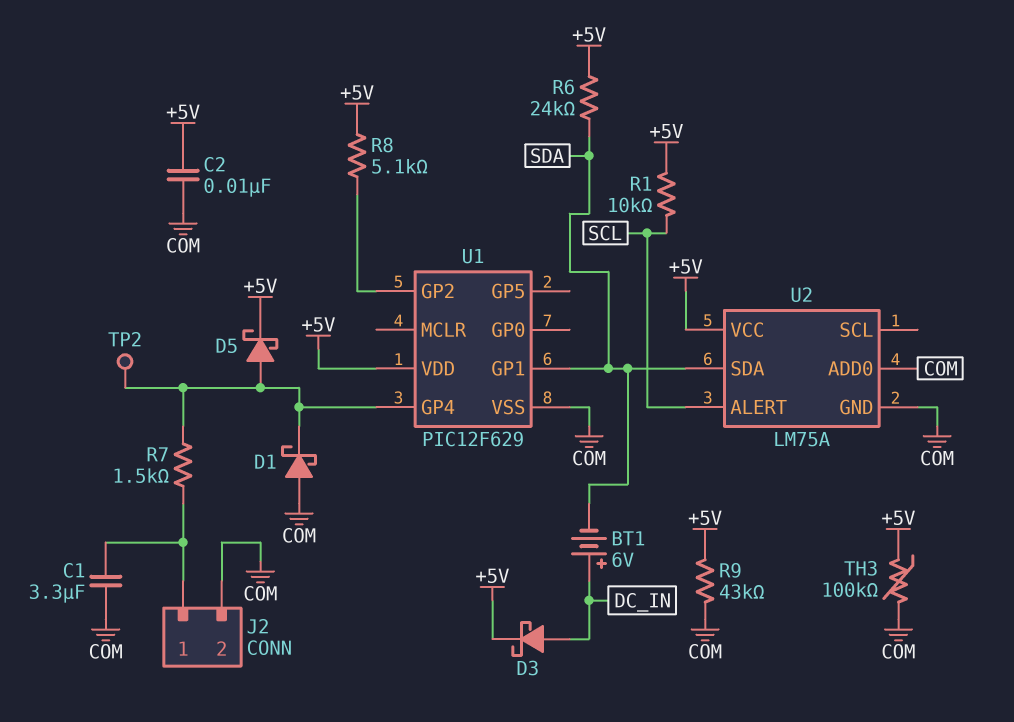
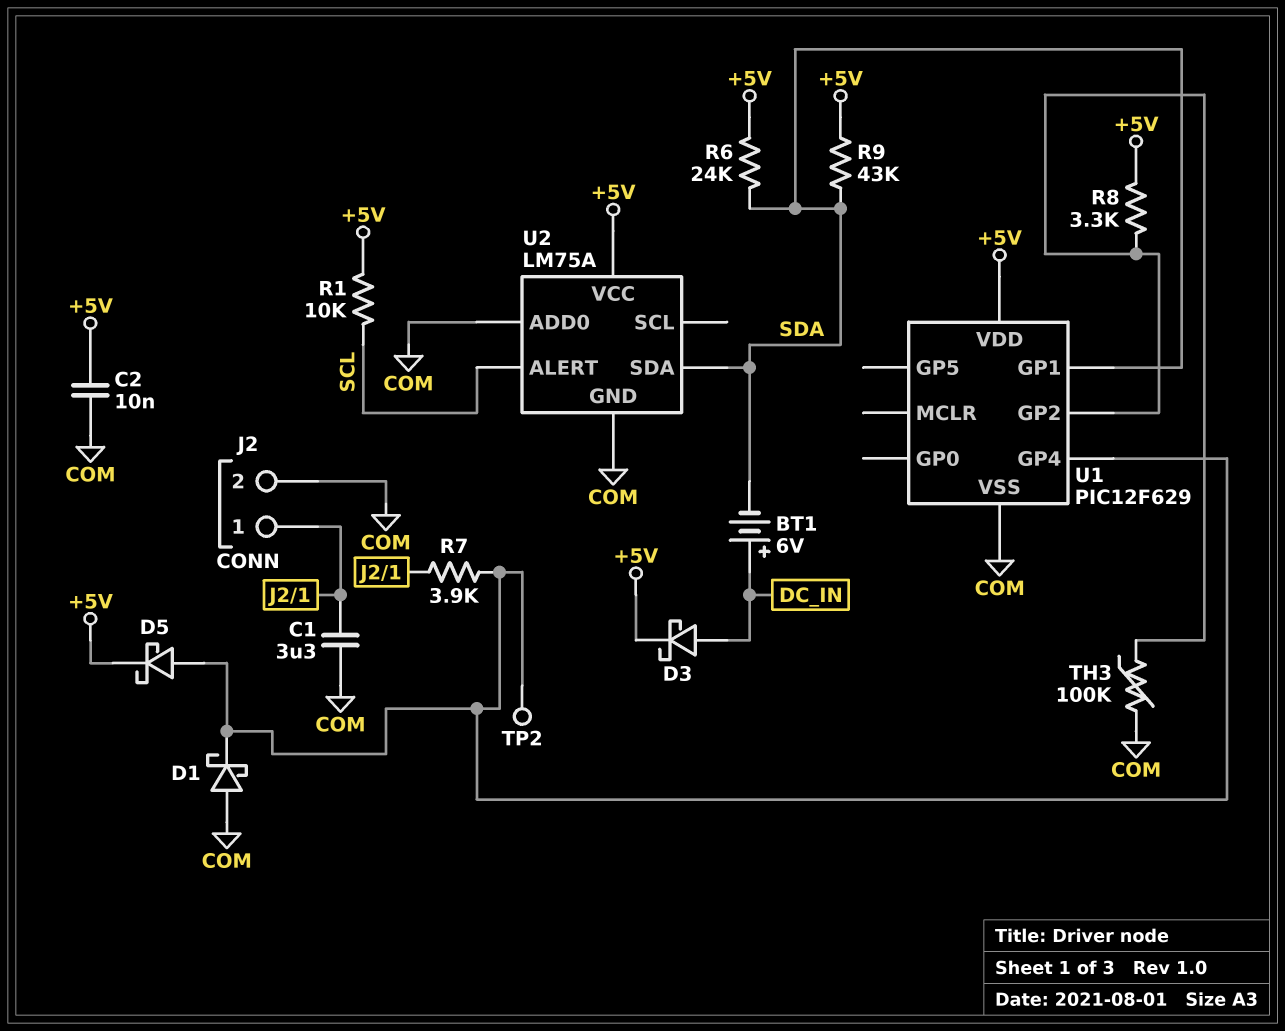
R7: 1.5k (J2/1, U1/GP4) -> 3.9k (J2/1, U1/GP4)
R8: 5.1k (+5V, U1/GP2) -> 3.3k (+5V, U1/GP2)
R9: 43k (+5V, COM) -> 43k (+5V, SDA)
TH3: 100k (+5V, COM) -> 100k (COM, U1/GP2)

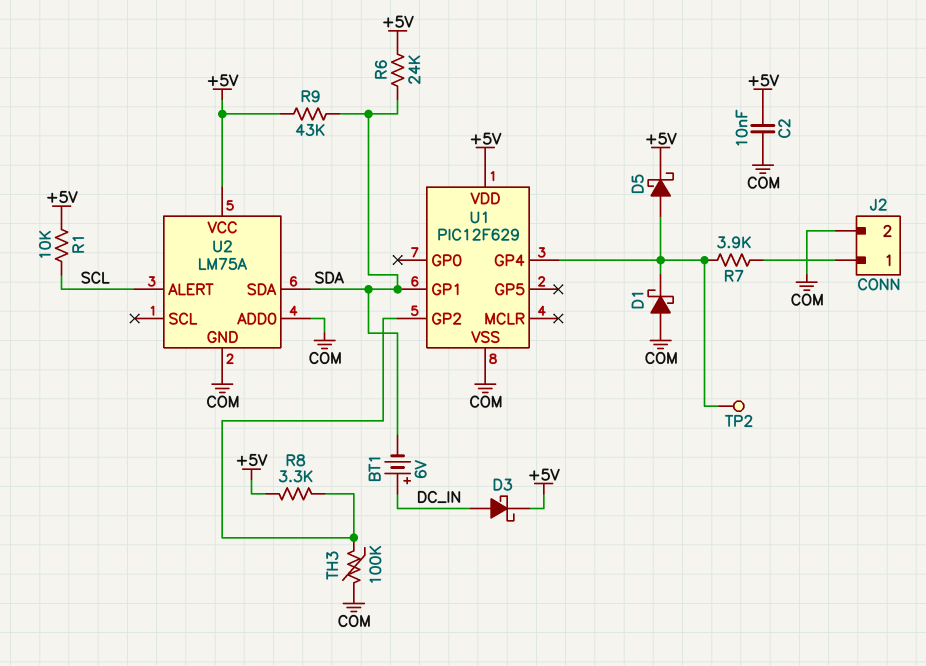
C1: 3.3uF (COM, J2/1) -> none

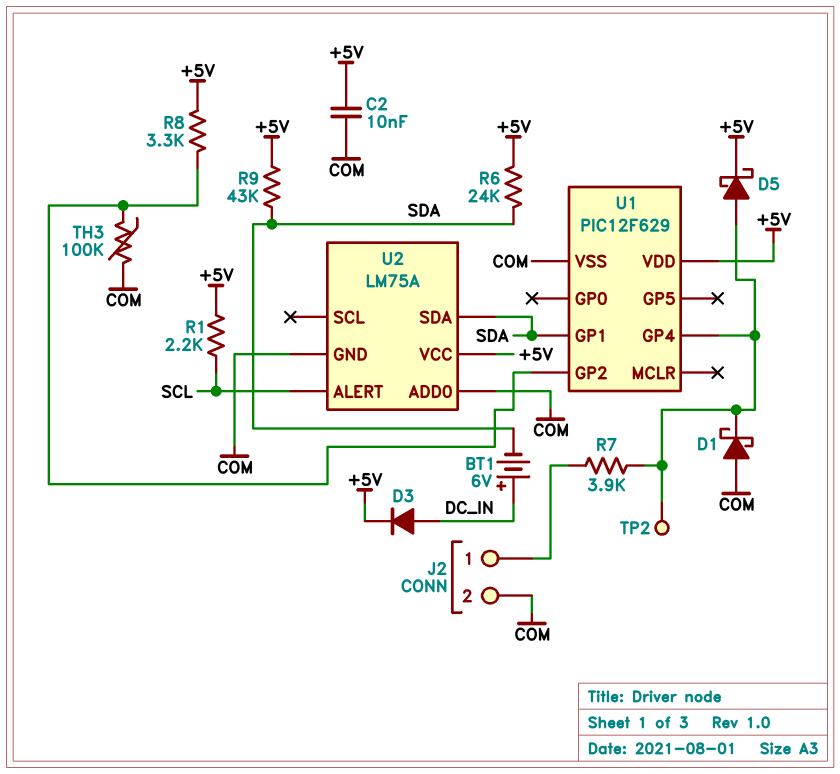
D3: schottky (A DC_IN, K +5V) -> diode (A DC_IN, K +5V)
R1: 10k (+5V, SCL) -> 2.2k (+5V, SCL)

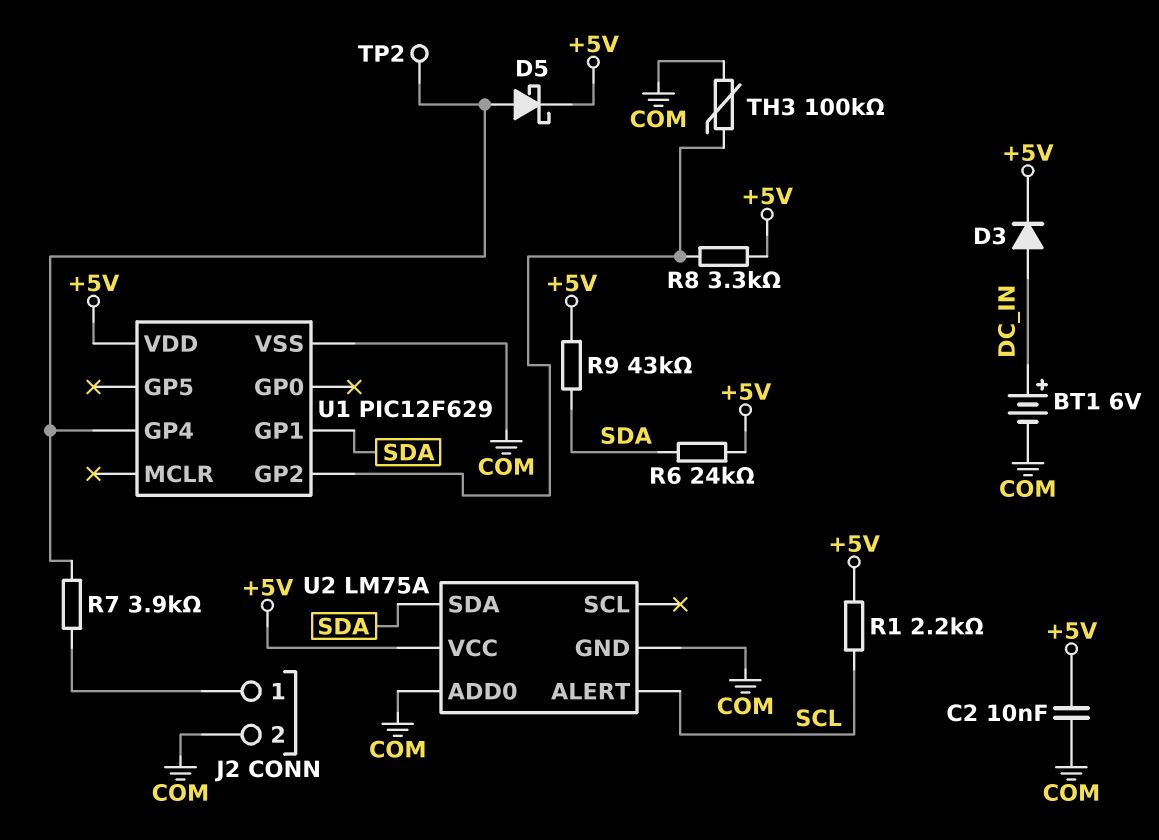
BT1: 6V (plus DC_IN, minus SDA) -> 6V (plus DC_IN, minus COM)
D1: schottky (A COM, K U1/GP4) -> none

